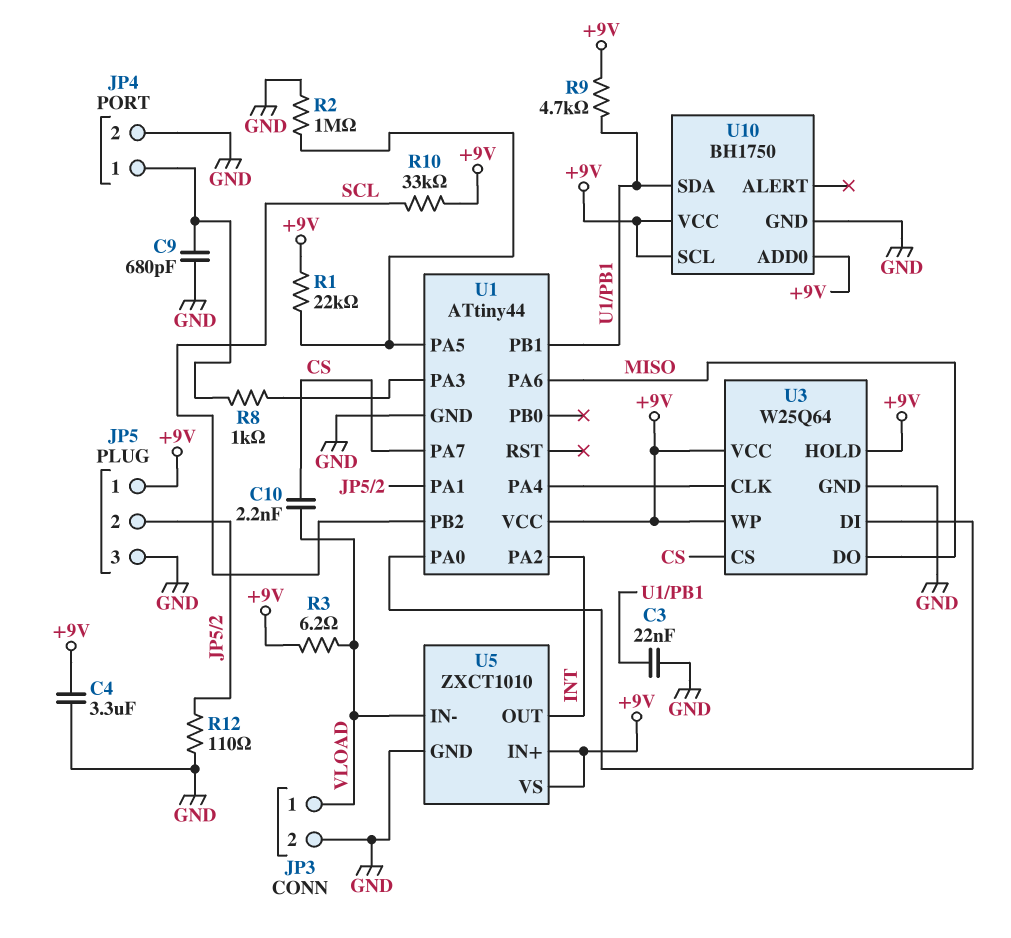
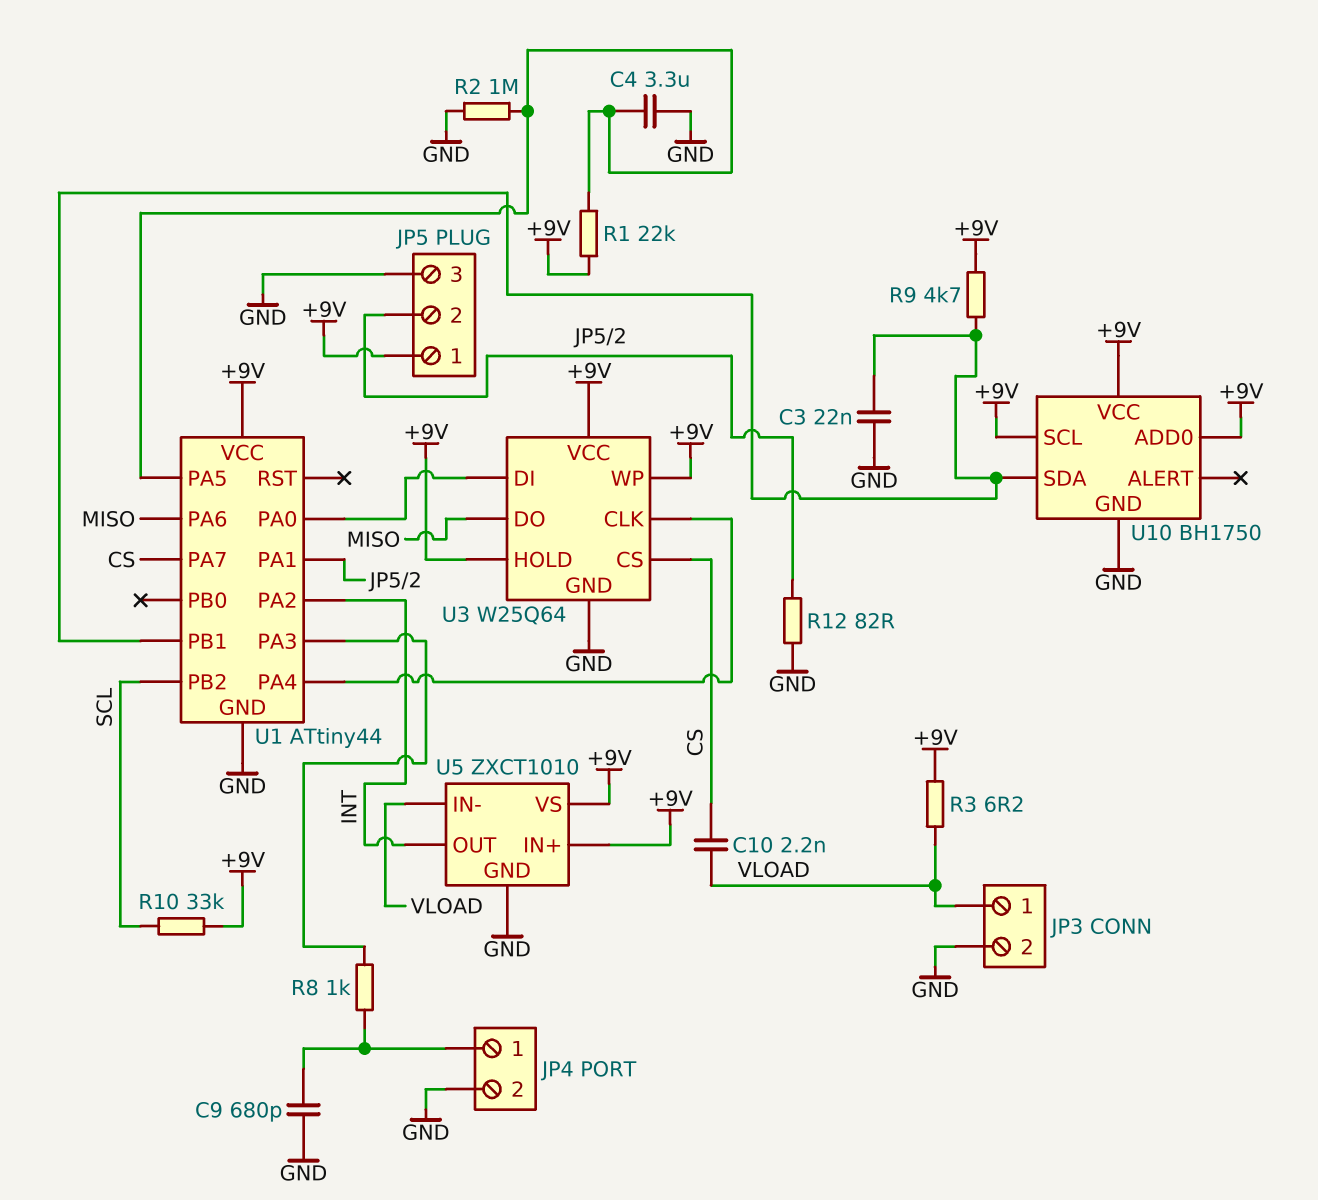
C4: 3.3uF (+9V, GND) -> 3.3uF (GND, U1/PA5)
R12: 110 (GND, JP5/2) -> 82 (GND, JP5/2)

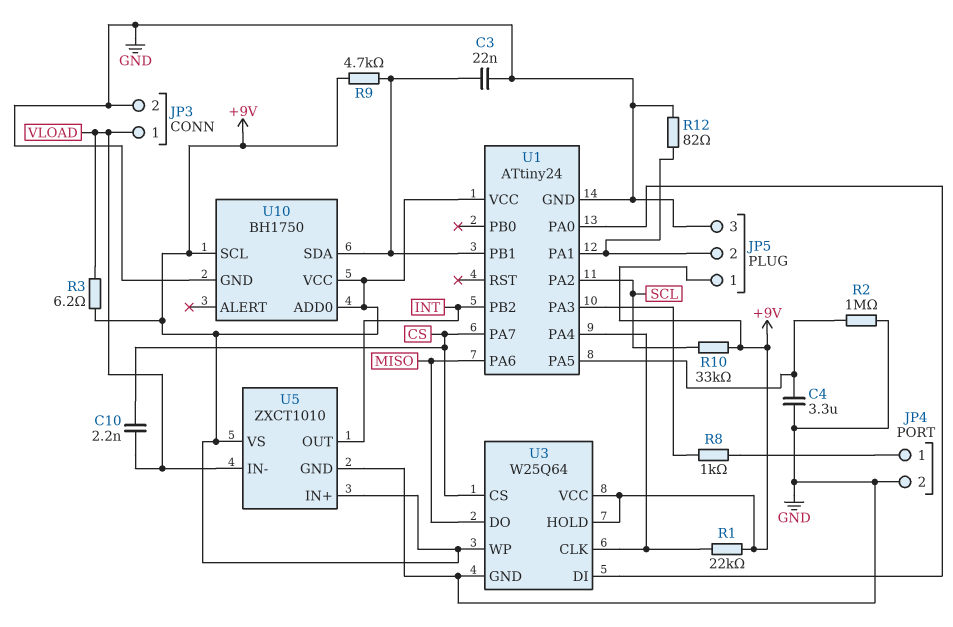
C9: 680pF (GND, JP4/1) -> none
R1: 22k (+9V, U1/PA5) -> 22k (+9V, U1/PA4)
U1: ATtiny44 -> ATtiny24
U1 pin PA2: INT -> SCL
U1 pin PB2: SCL -> INT

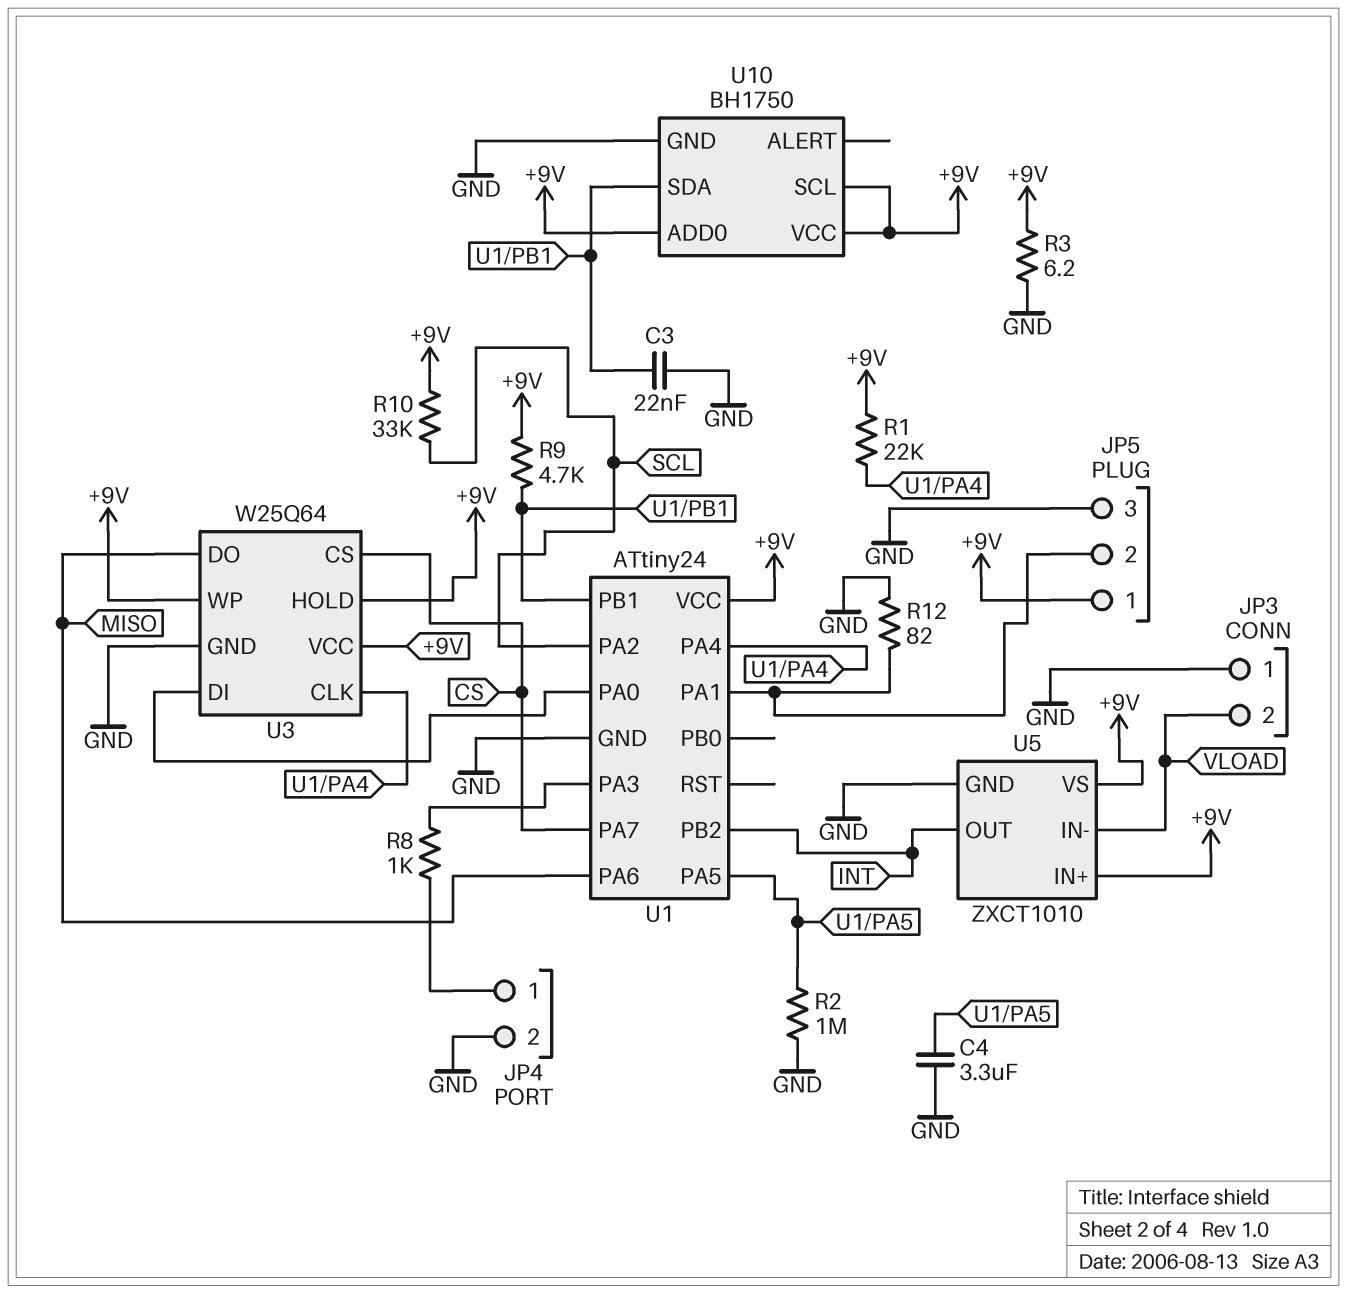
C10: 2.2nF (CS, VLOAD) -> none
JP3 pin 1: VLOAD -> GND
JP3 pin 2: GND -> VLOAD
R3: 6.2 (+9V, VLOAD) -> 6.2 (+9V, GND)

